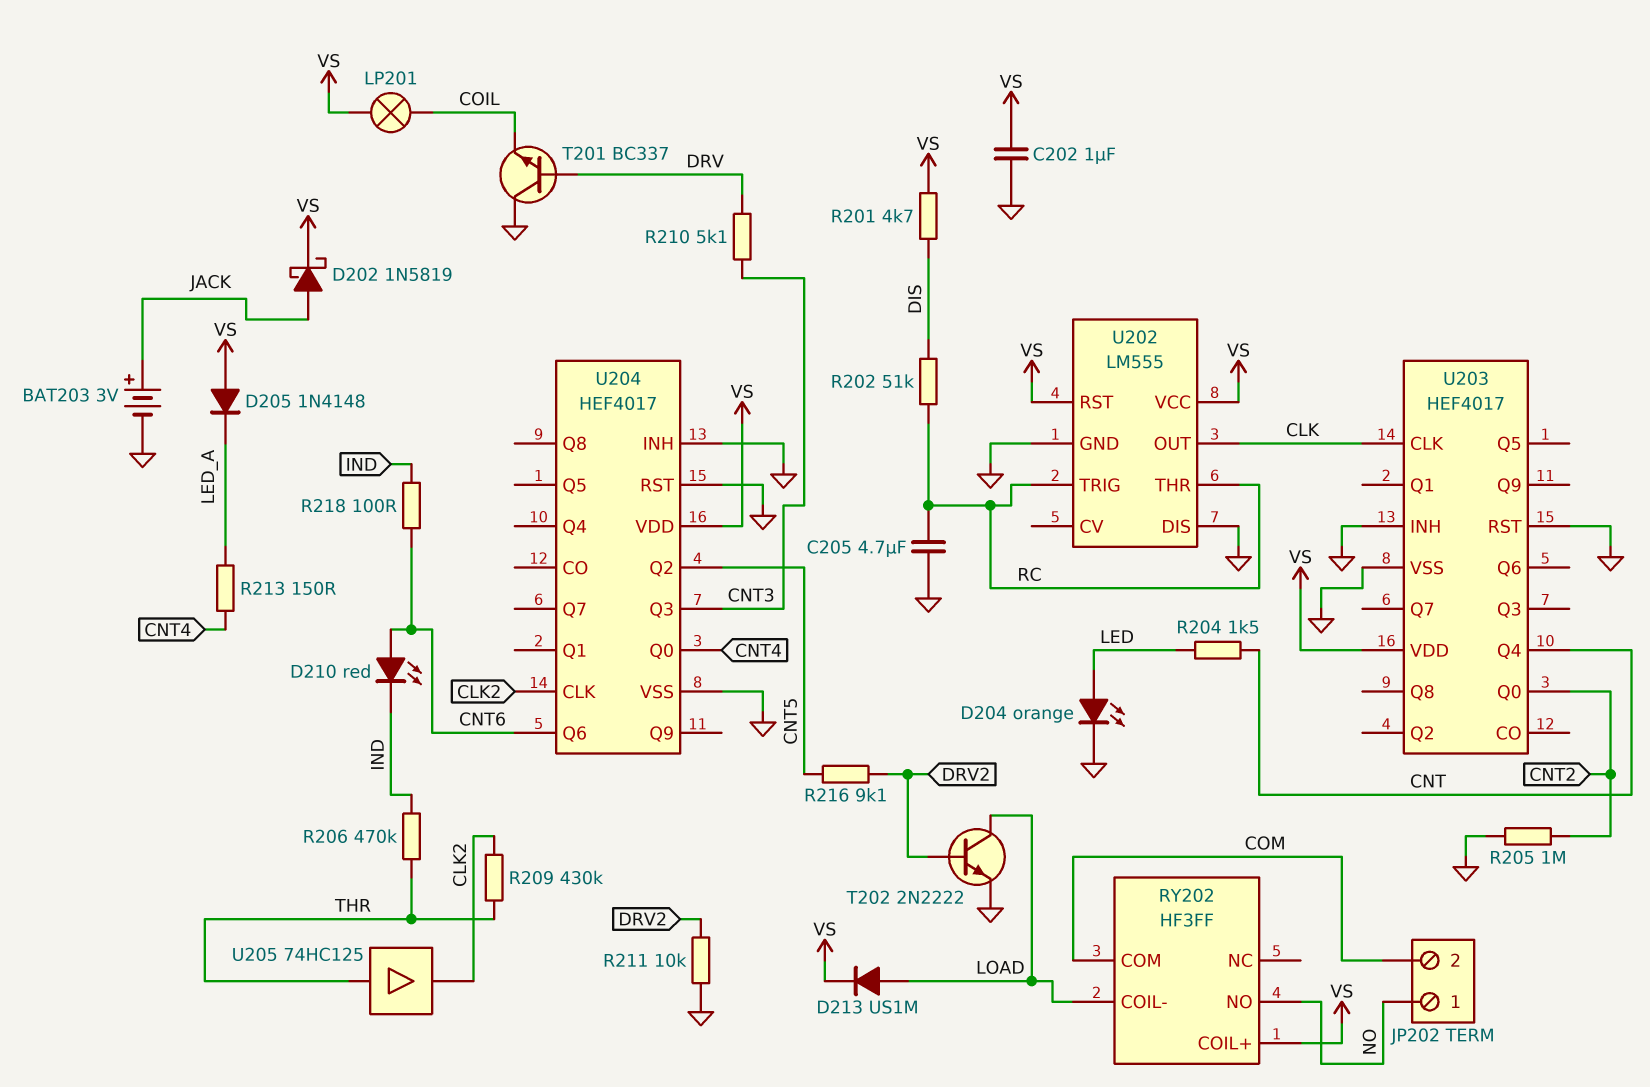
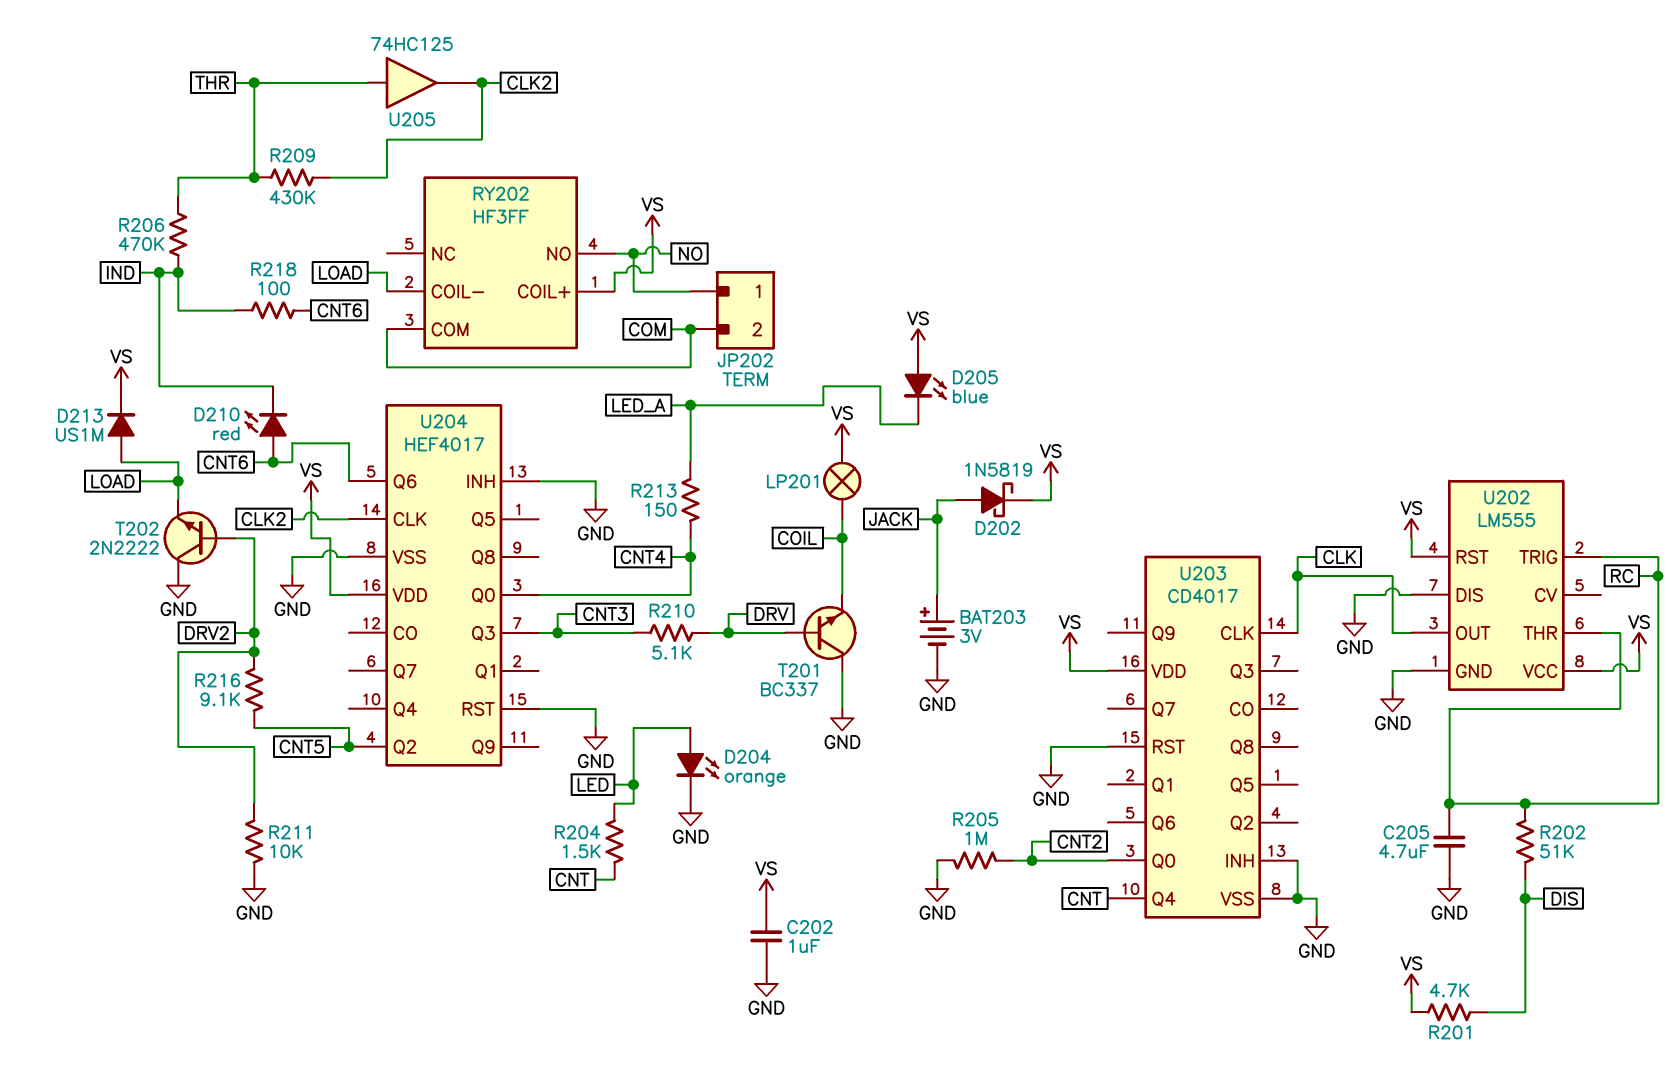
D205: diode 1N4148 (A VS, K LED_A) -> LED blue (A VS, K LED_A)
T202: NPN 2N2222 (B DRV2, C LOAD, E GND) -> NPN 2N2222 (B DRV2, C GND, E LOAD)
U203: HEF4017 -> CD4017

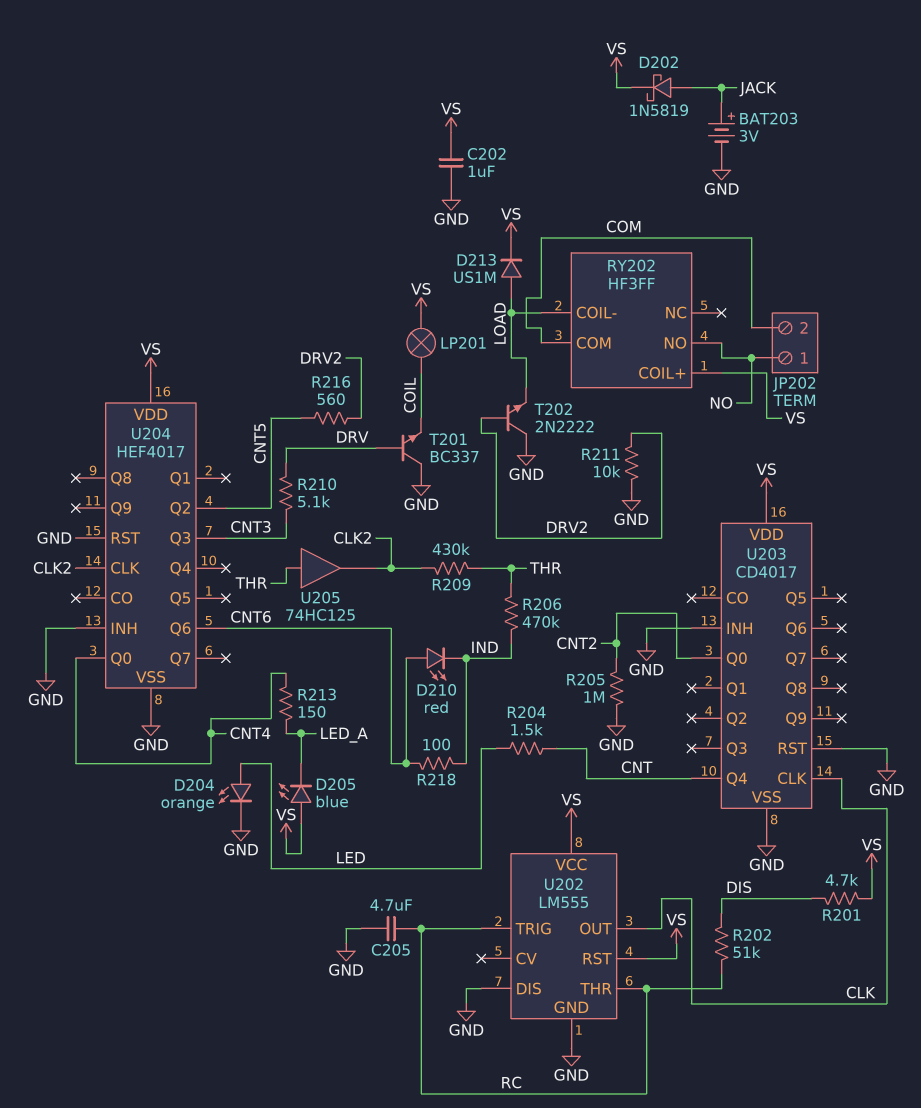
R216: 9.1k (CNT5, DRV2) -> 560 (CNT5, DRV2)

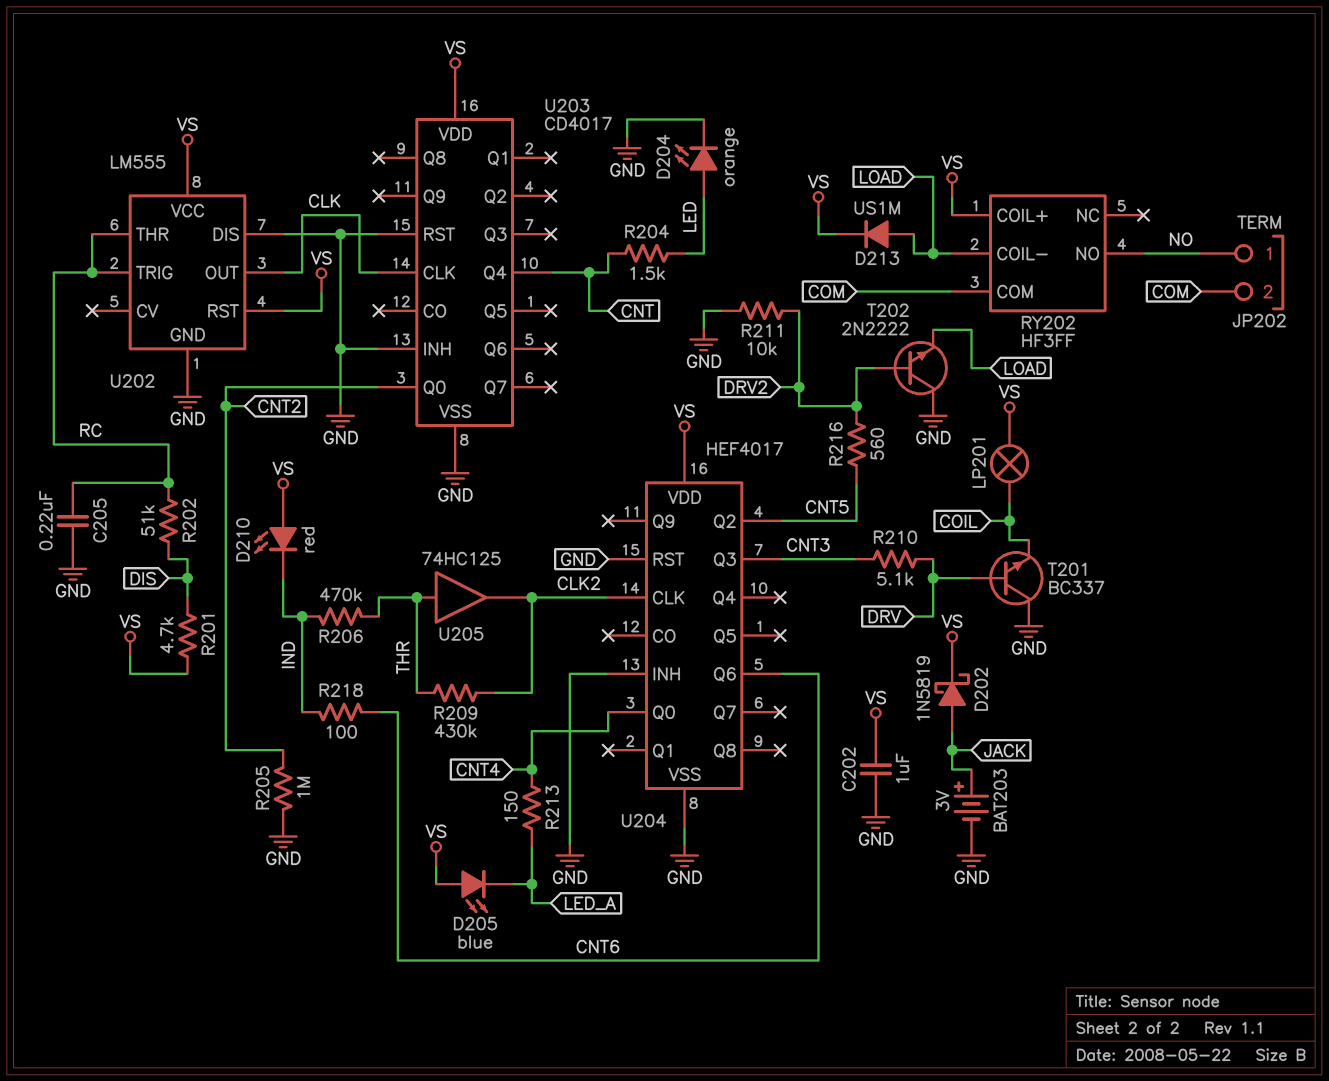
C205: 4.7uF (GND, RC) -> 220nF (GND, RC)
D210: LED red (A CNT6, K IND) -> LED red (A VS, K IND)

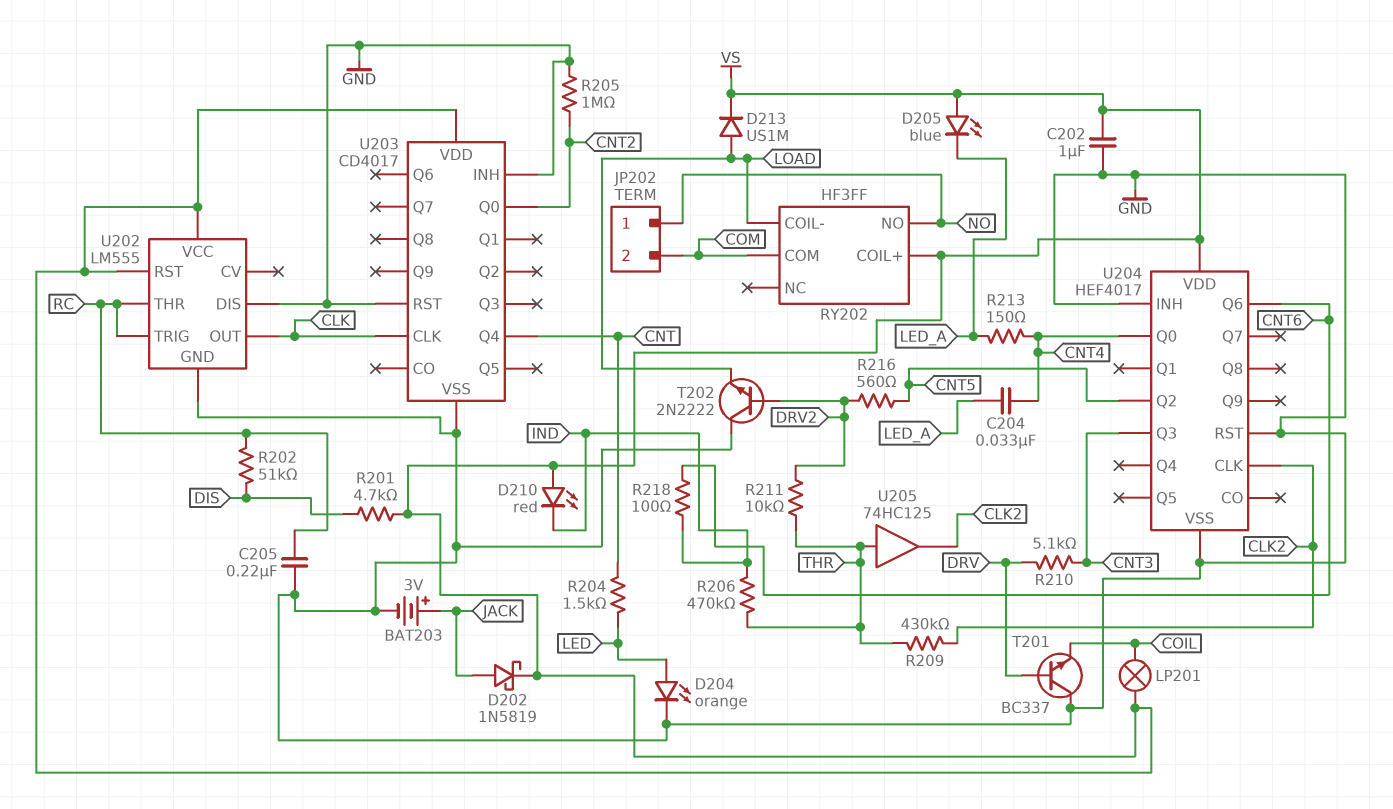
C204: none -> 33nF (CNT4, LED_A)
R211: 10k (DRV2, GND) -> 10k (DRV2, THR)

